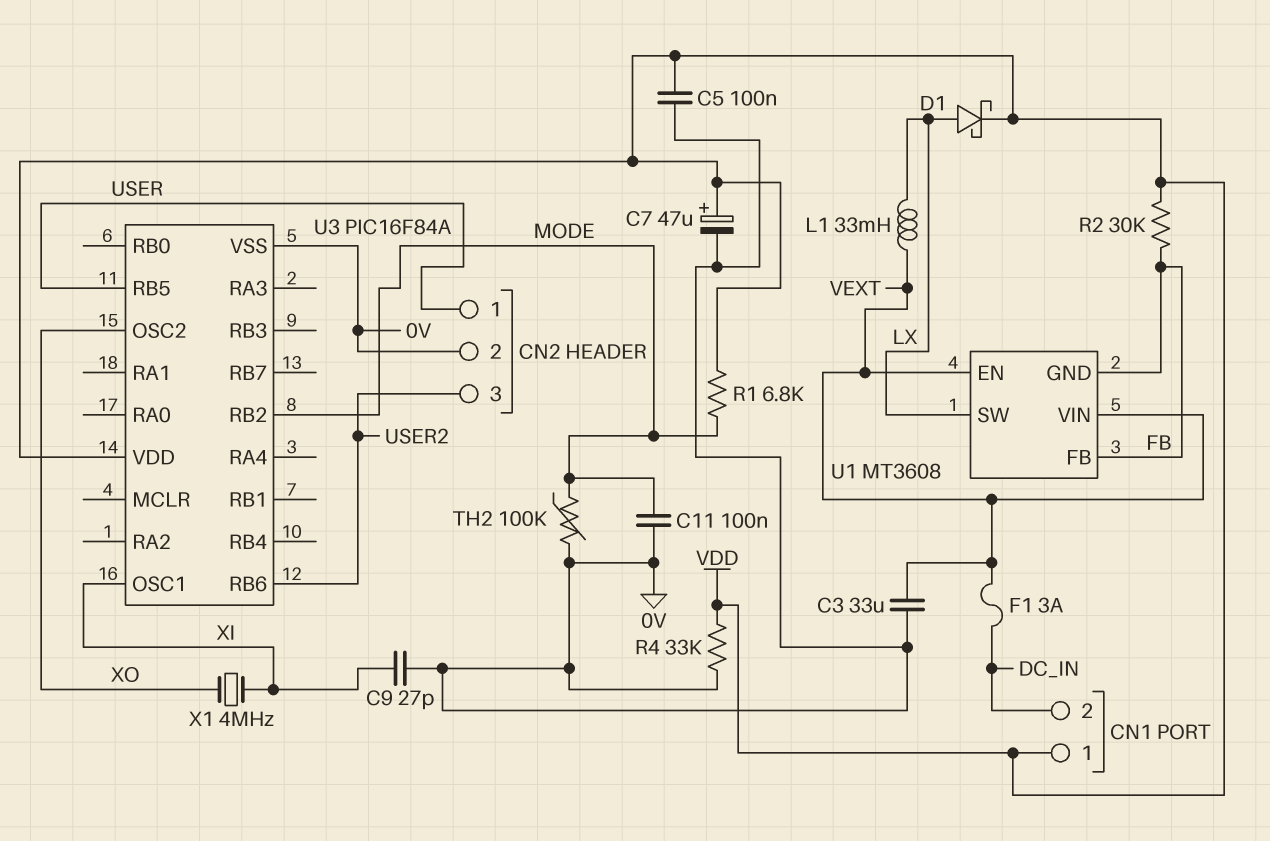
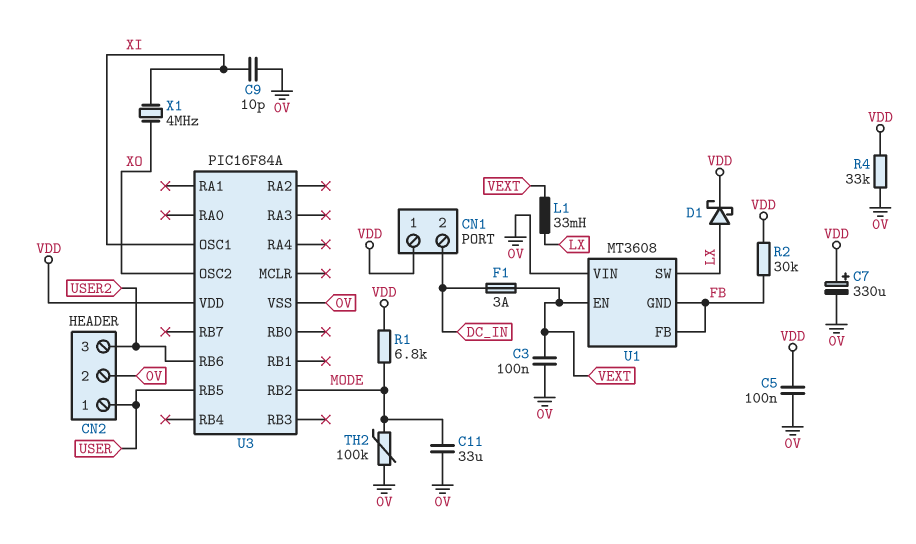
C3: 33uF (0V, VEXT) -> 100nF (0V, VEXT)
C7: 47uF (plus VDD, minus 0V) -> 330uF (plus VDD, minus 0V)
C9: 27pF (0V, XI) -> 10pF (0V, XI)
C11: 100nF (0V, MODE) -> 33uF (0V, MODE)
U1 pin VIN: VEXT -> 0V

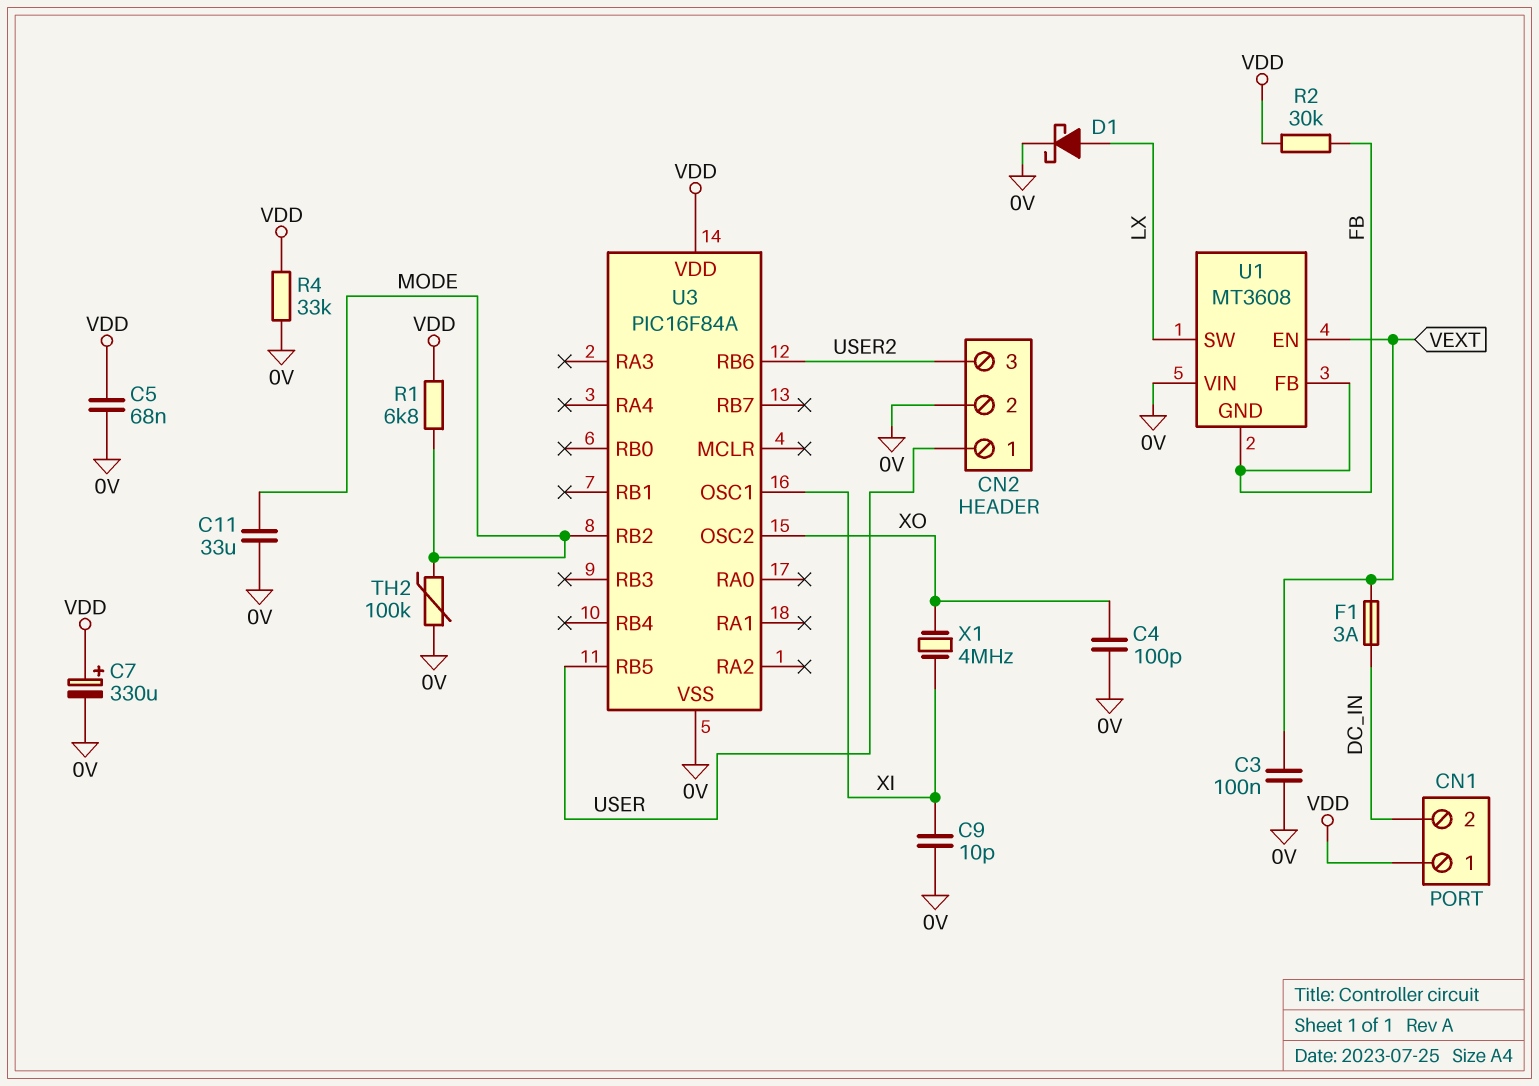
C4: none -> 100pF (0V, XO)
C5: 100nF (0V, VDD) -> 68nF (0V, VDD)
D1: schottky (A LX, K VDD) -> schottky (A LX, K 0V)
L1: 33mH (LX, VEXT) -> none

